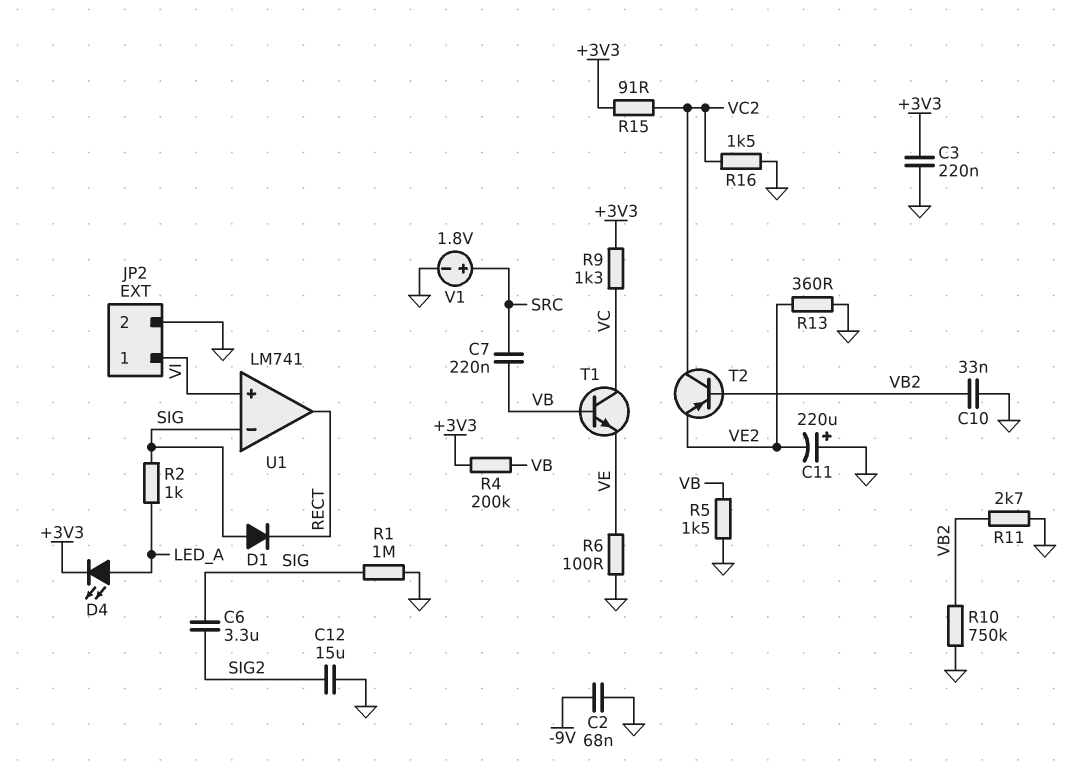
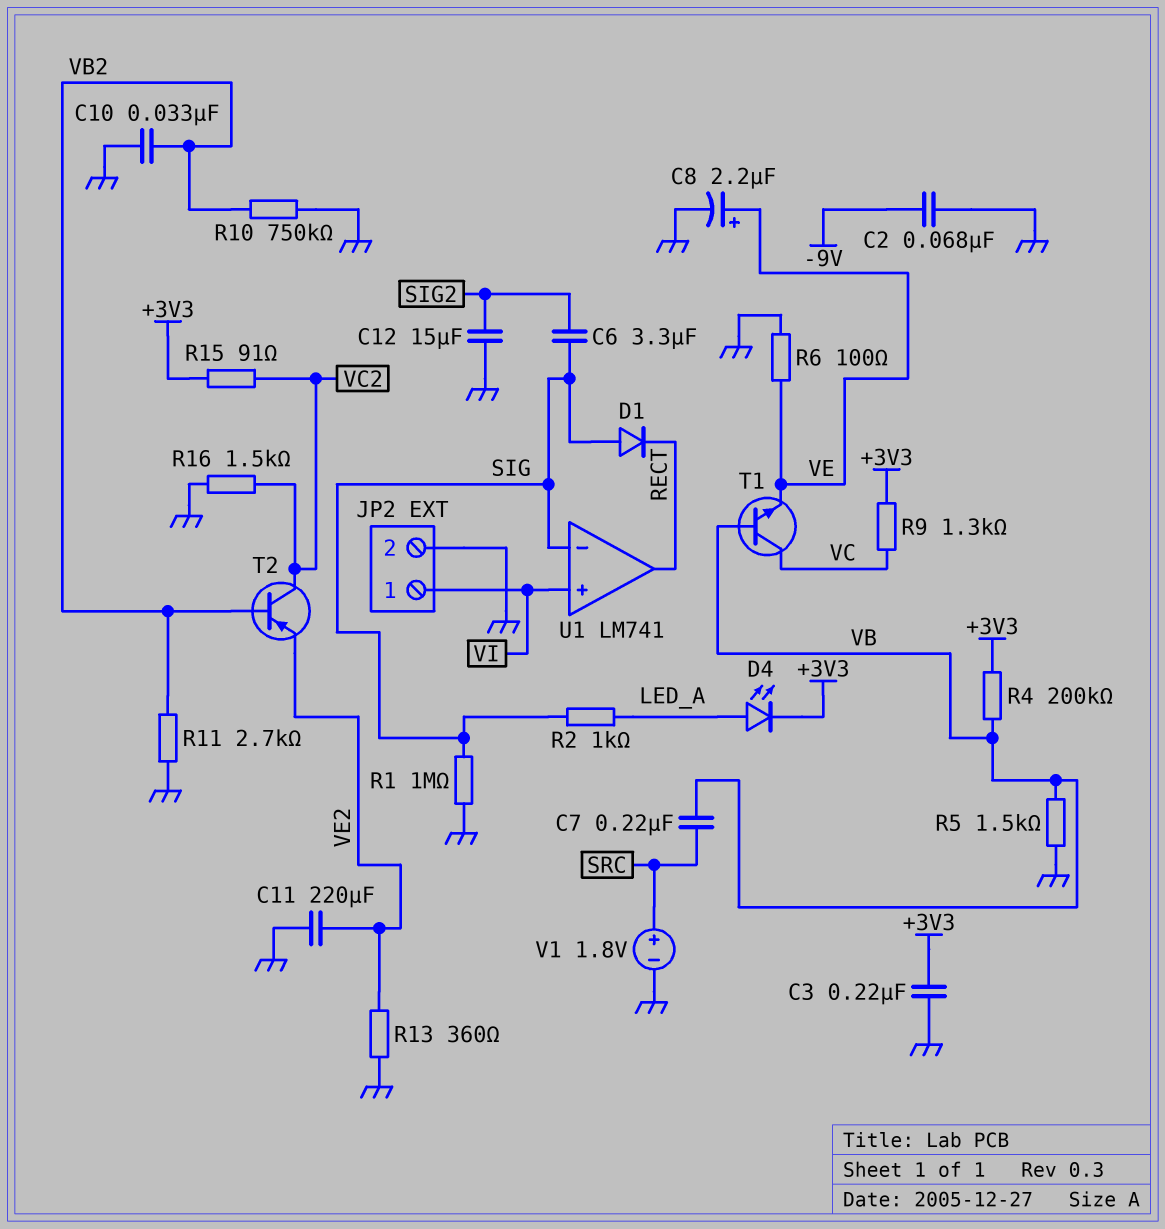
C8: none -> 2.2uF (plus VE, minus GND)
C11: 220uF (plus GND, minus VE2) -> 220uF (GND, VE2)

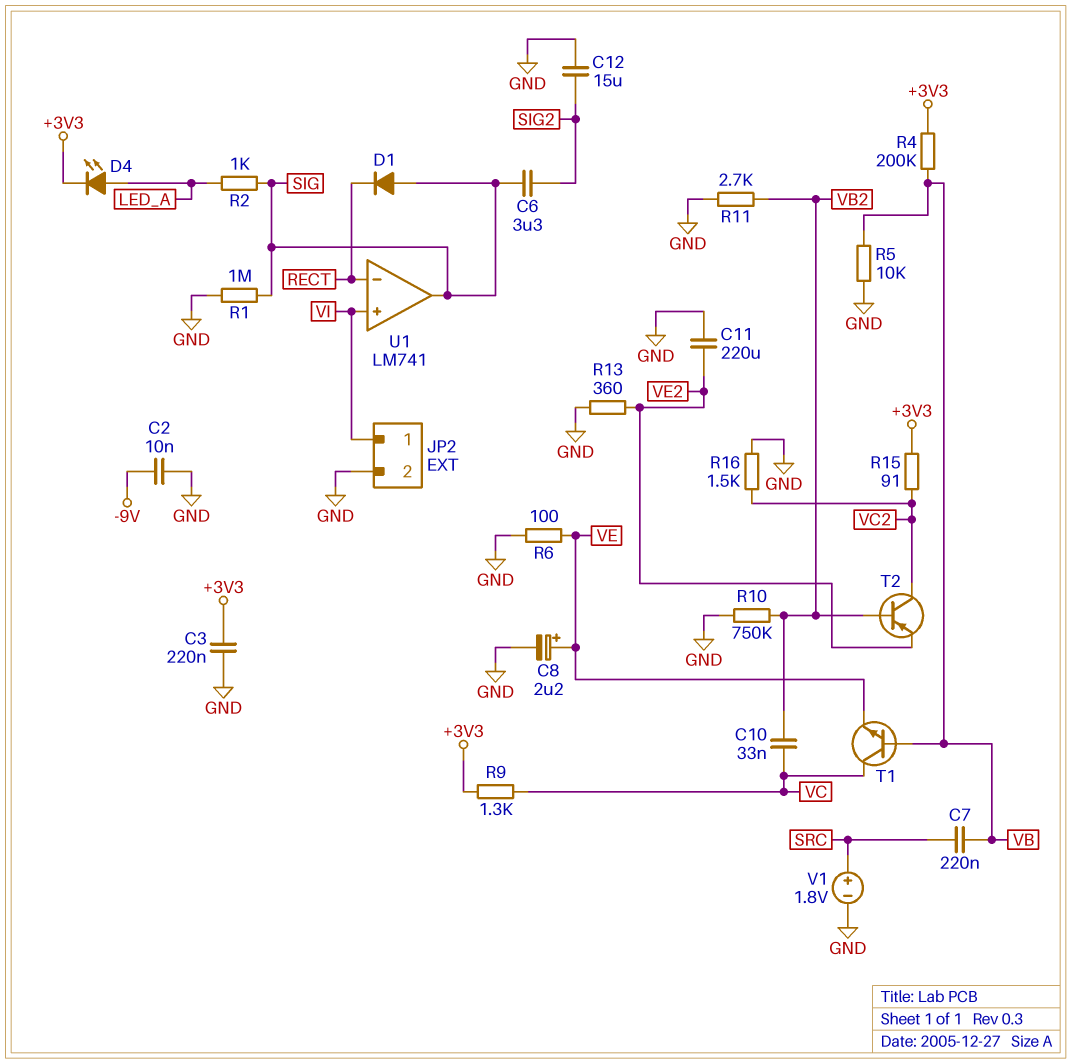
C2: 68nF (-9V, GND) -> 10nF (-9V, GND)
C10: 33nF (GND, VB2) -> 33nF (VB2, VC)
R5: 1.5k (GND, VB) -> 10k (GND, VB)
U1 pin in-: SIG -> RECT
U1 pin out: RECT -> SIG

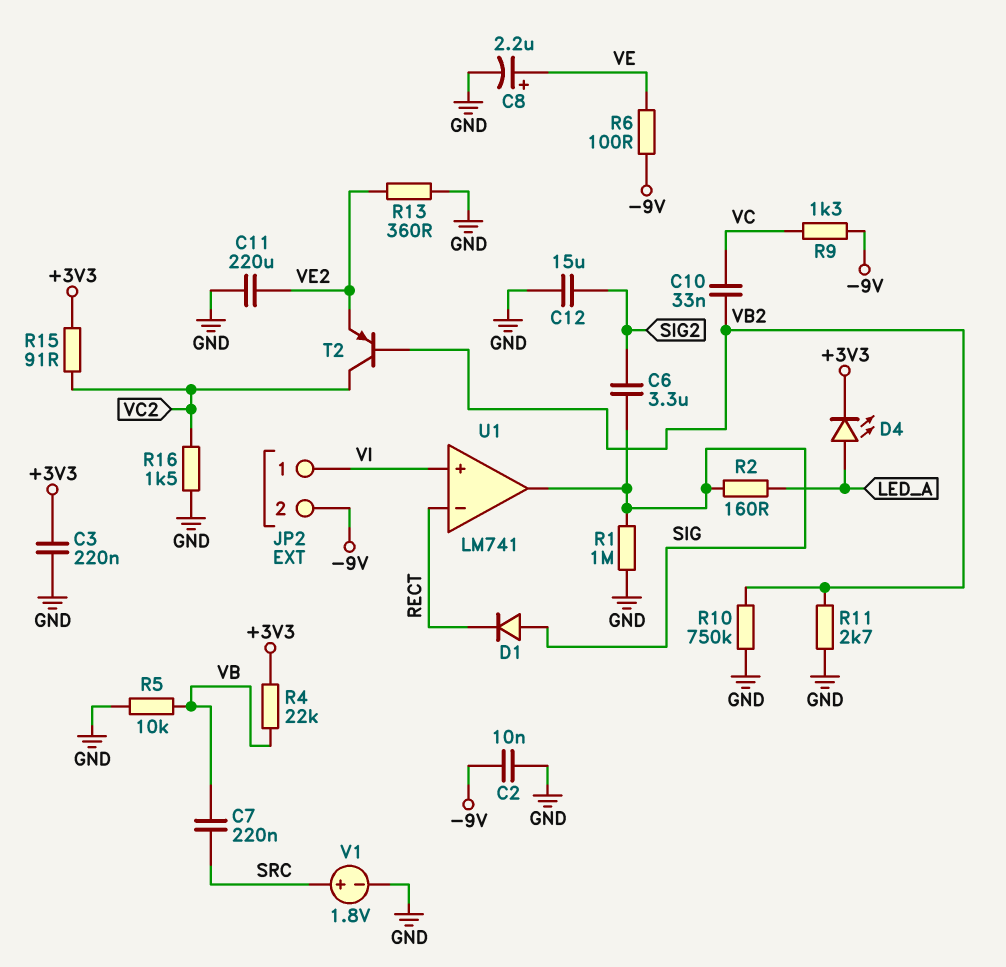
JP2 pin 2: GND -> -9V
R2: 1k (LED_A, SIG) -> 160 (LED_A, SIG)
R4: 200k (+3V3, VB) -> 22k (+3V3, VB)
R6: 100 (GND, VE) -> 100 (-9V, VE)
R9: 1.3k (+3V3, VC) -> 1.3k (-9V, VC)
T1: NPN (B VB, C VC, E VE) -> none

